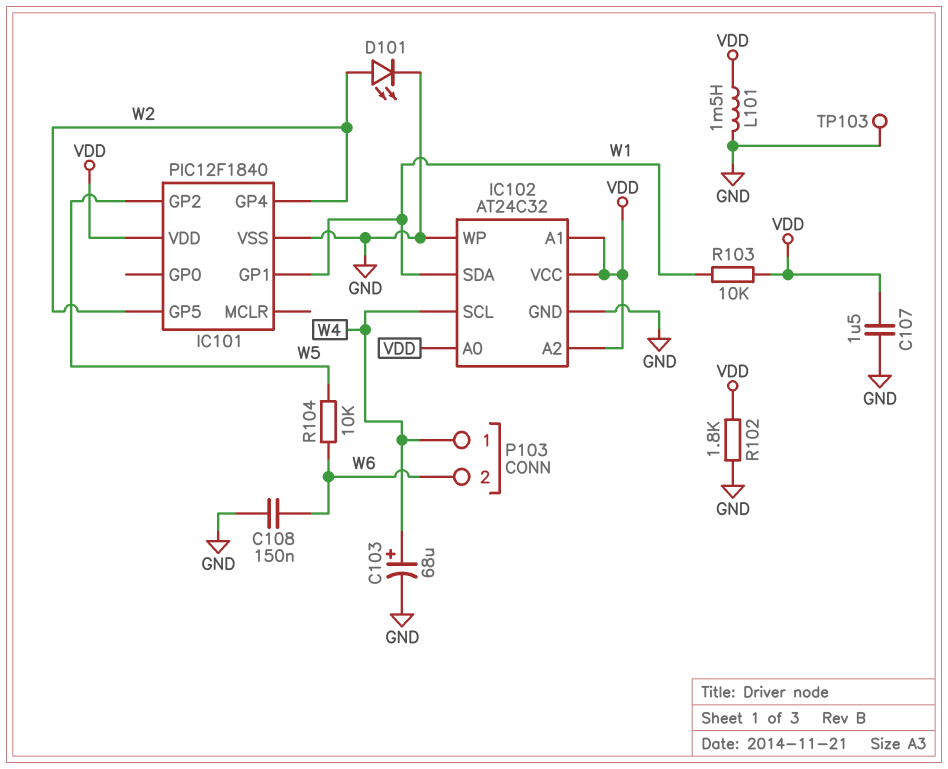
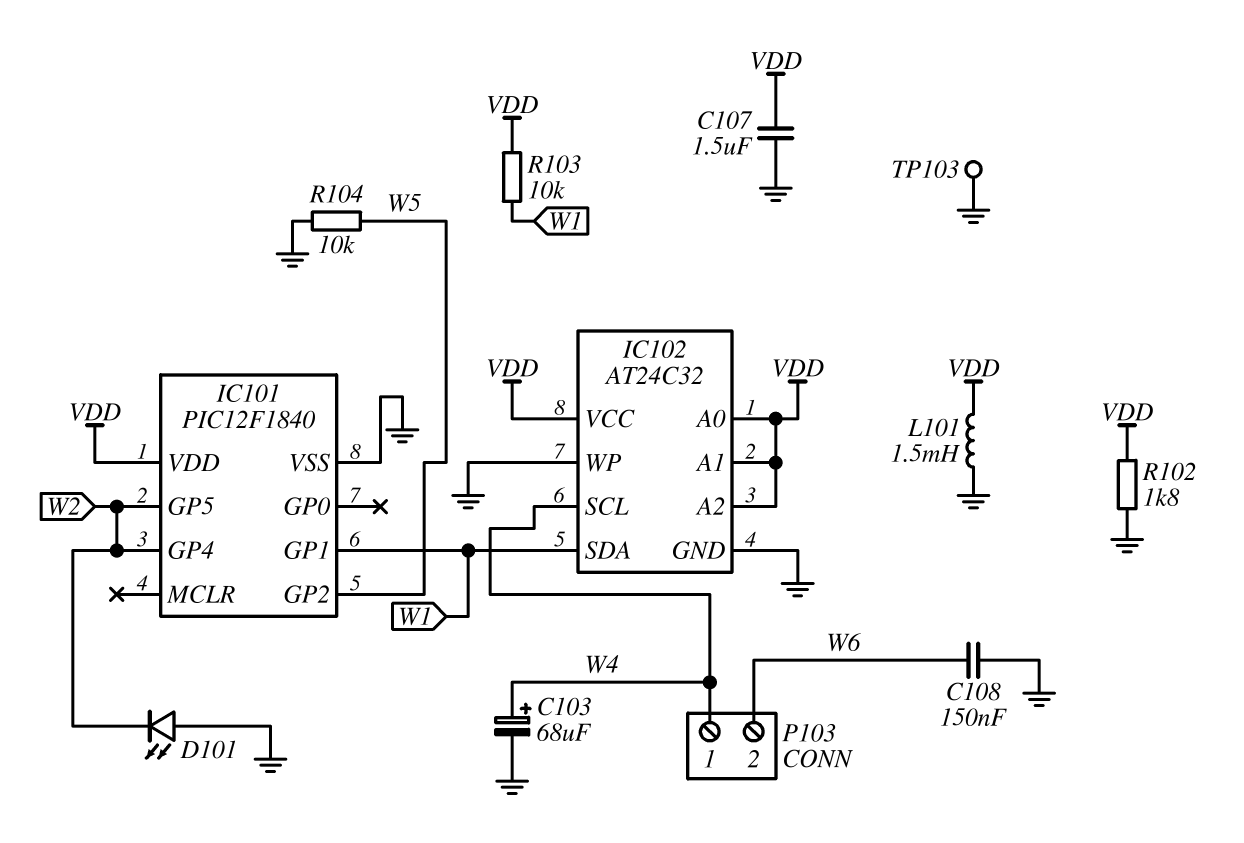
D101: LED (A W2, K GND) -> LED (A GND, K W2)
R104: 10k (W5, W6) -> 10k (GND, W5)

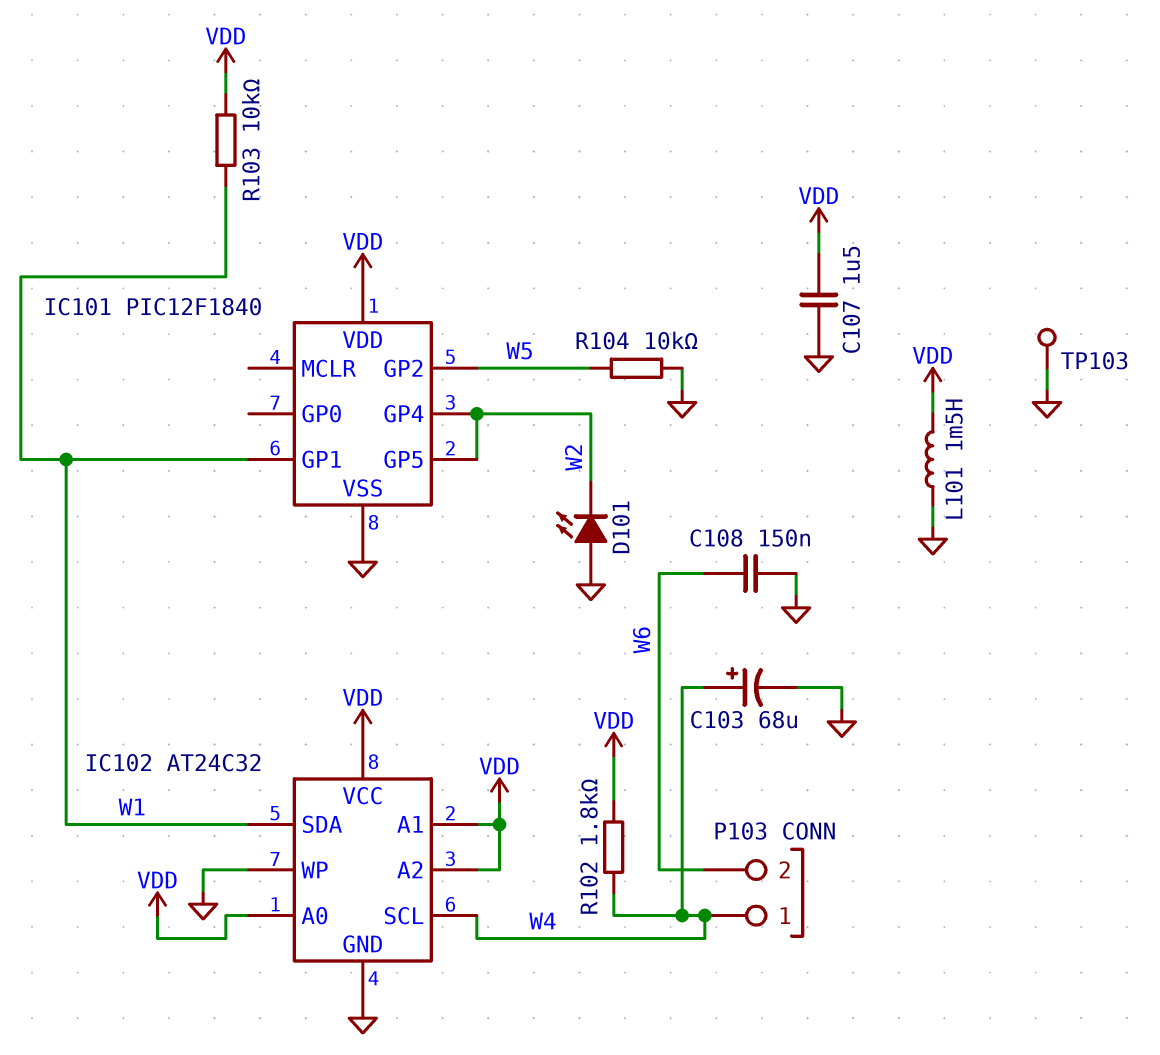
R102: 1.8k (GND, VDD) -> 1.8k (VDD, W4)

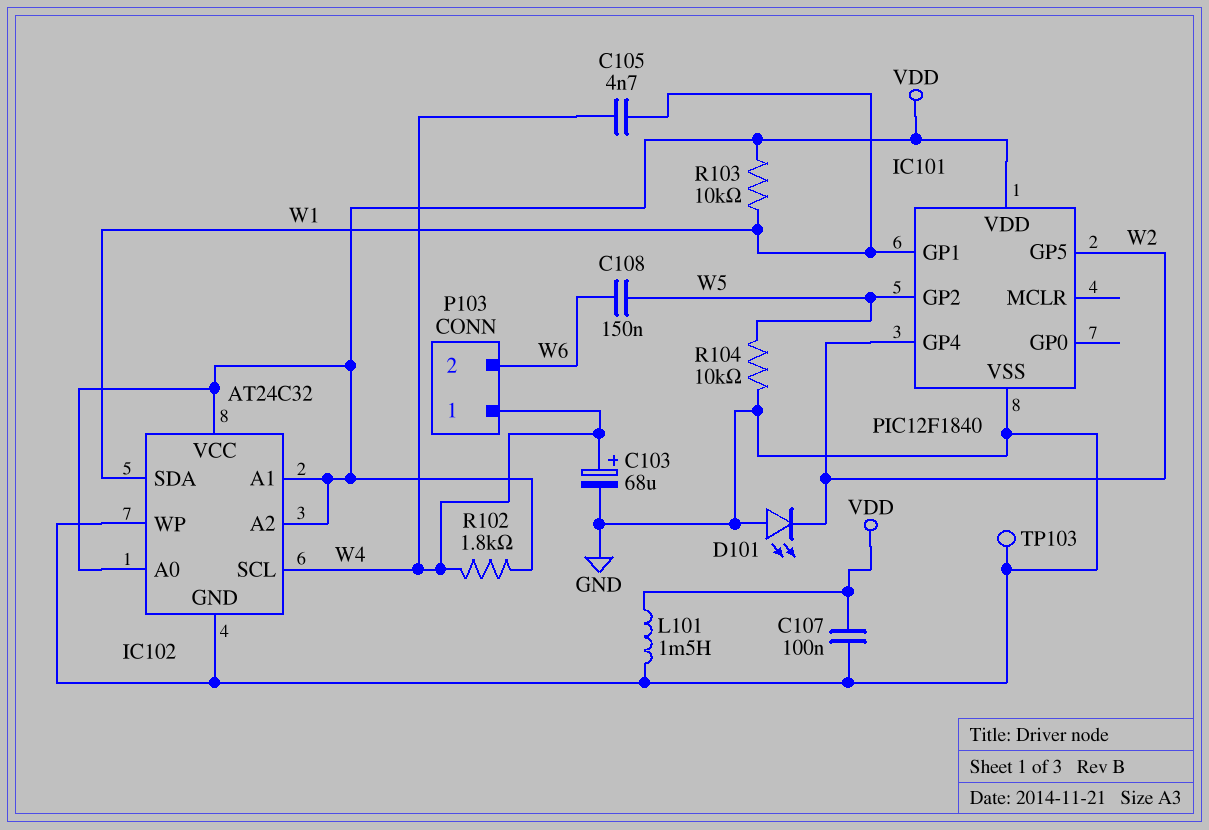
C105: none -> 4.7nF (W1, W4)
C107: 1.5uF (GND, VDD) -> 100nF (GND, VDD)
C108: 150nF (GND, W6) -> 150nF (W5, W6)

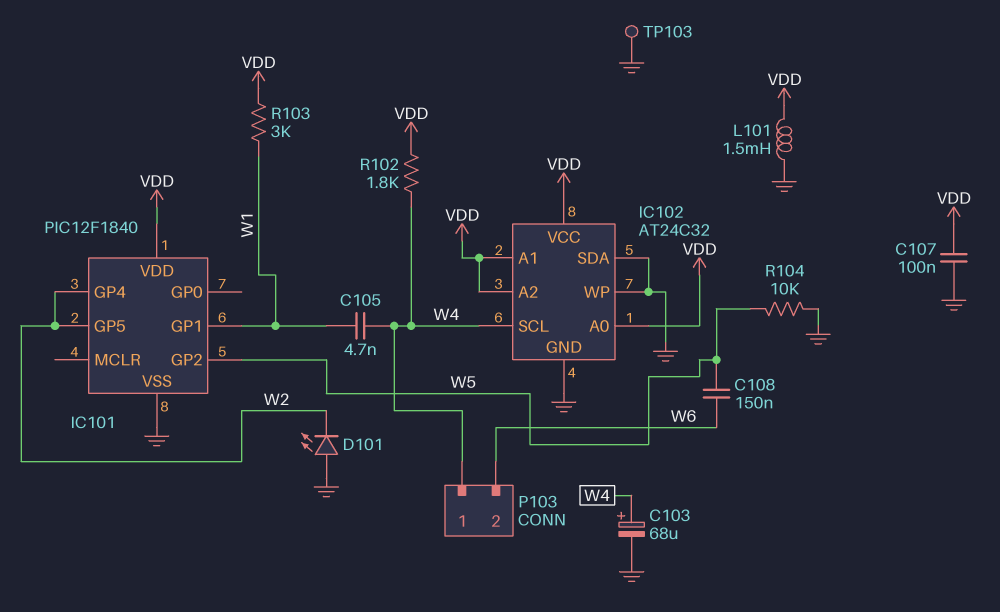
IC102 pin SDA: W1 -> GND
R103: 10k (VDD, W1) -> 3k (VDD, W1)

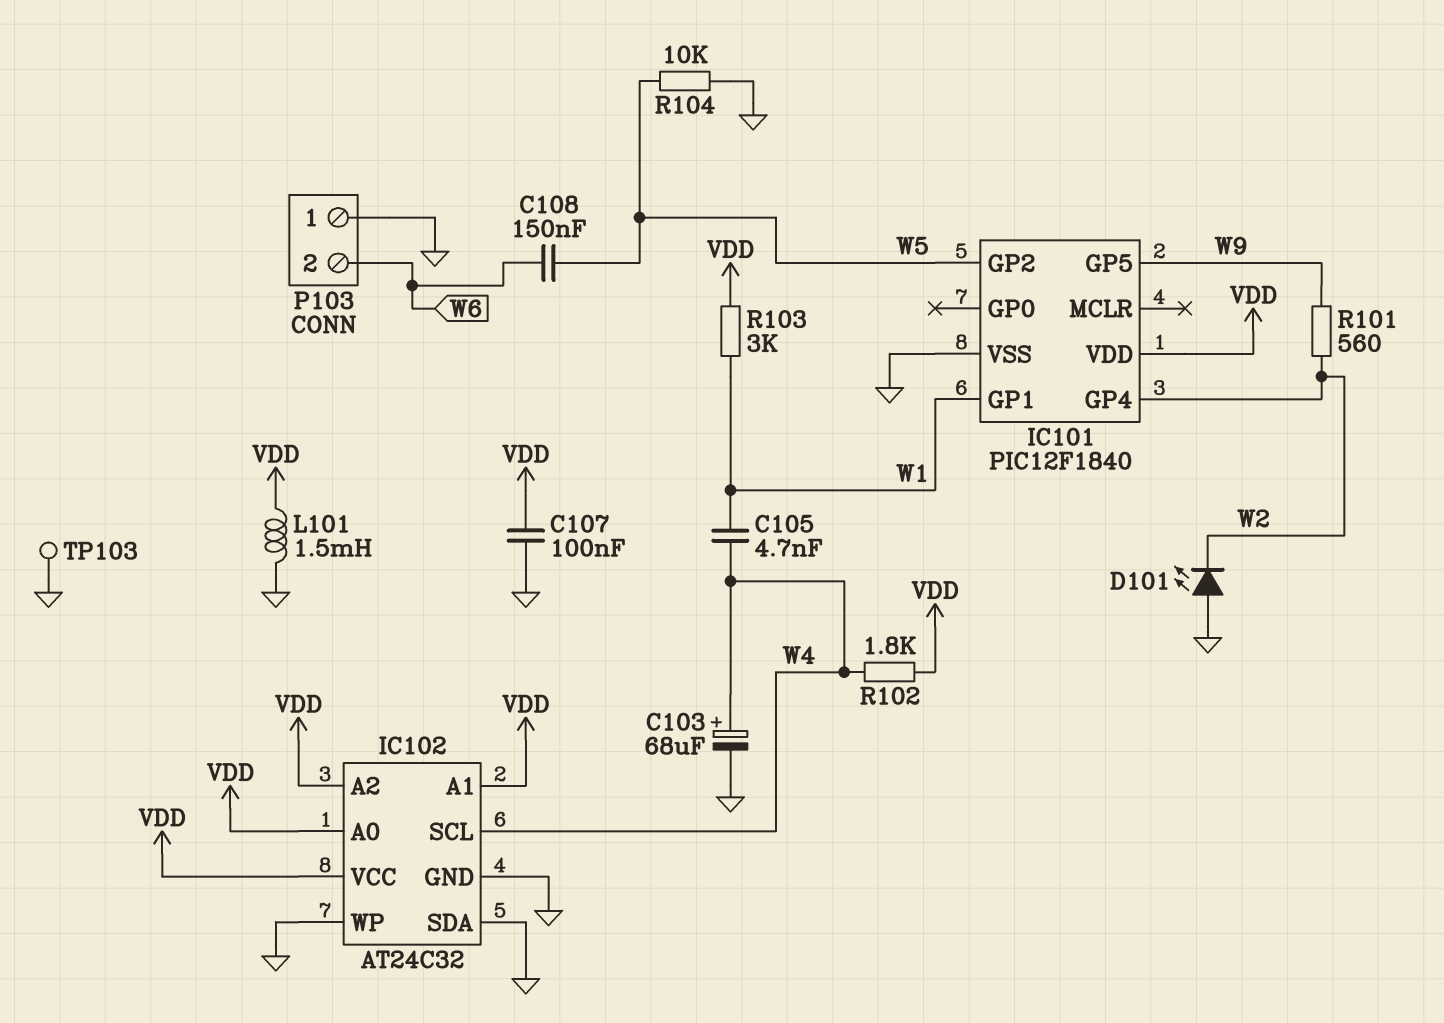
IC101 pin GP5: W2 -> W9
P103 pin 1: W4 -> GND
R101: none -> 560 (W2, W9)

